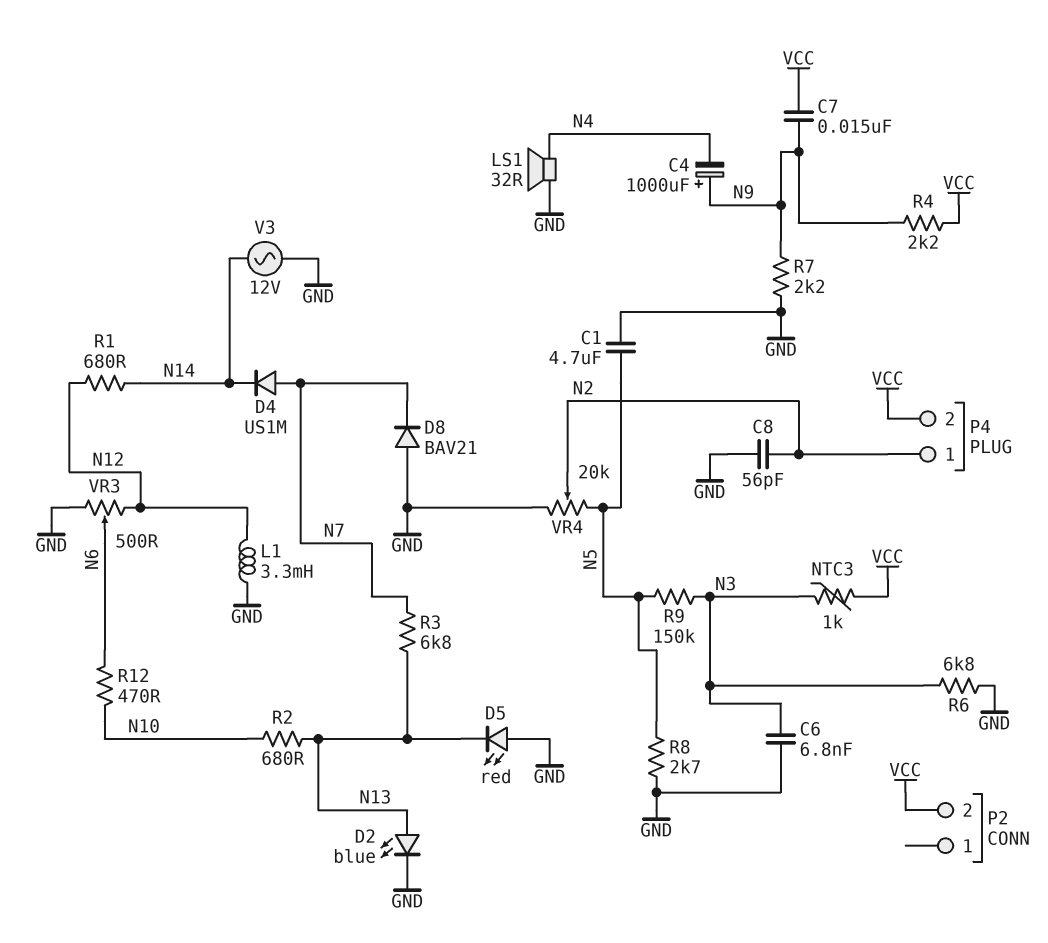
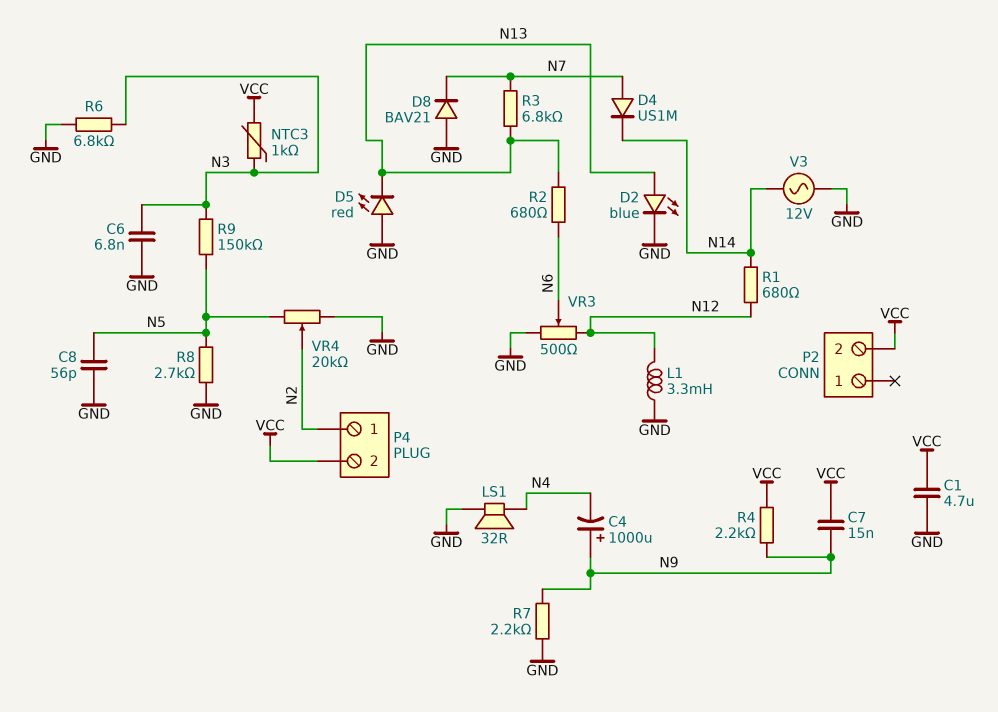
C1: 4.7uF (GND, N5) -> 4.7uF (GND, VCC)
C8: 56pF (GND, N2) -> 56pF (GND, N5)
R2: 680 (N10, N13) -> 680 (N6, N13)
R12: 470 (N6, N10) -> none

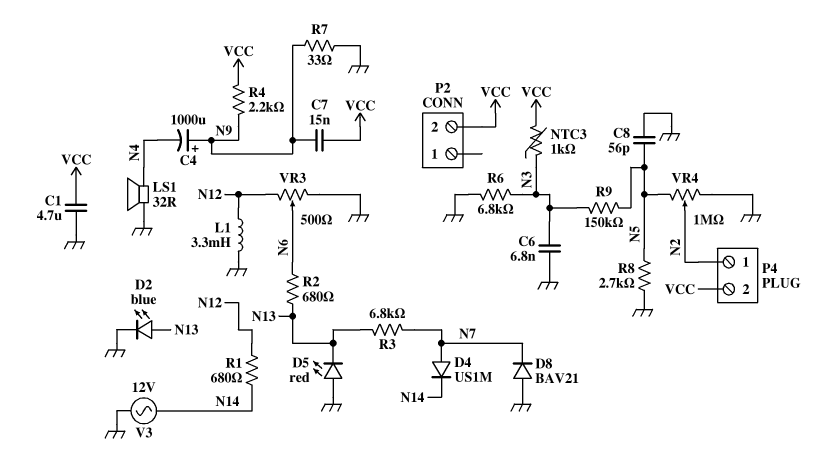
R7: 2.2k (GND, N9) -> 33 (GND, N9)
VR4: 20k (GND, N5, wiper N2) -> 1M (GND, N5, wiper N2)

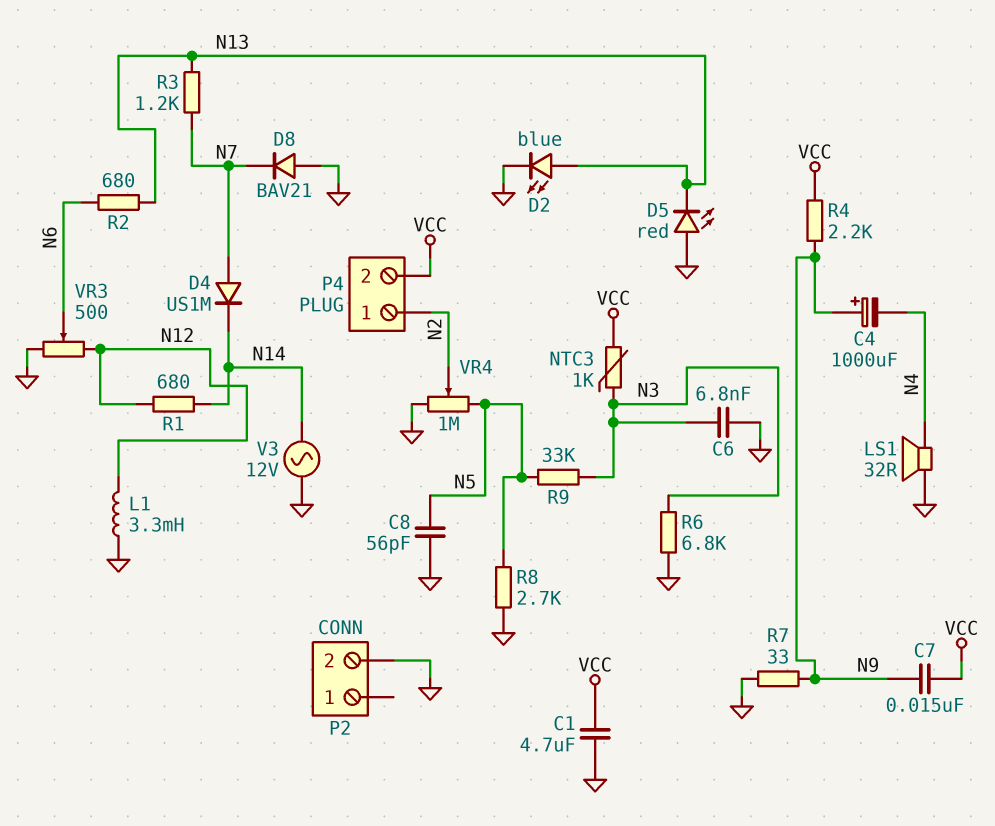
P2 pin 2: VCC -> GND
R3: 6.8k (N7, N13) -> 1.2k (N7, N13)
R9: 150k (N3, N5) -> 33k (N3, N5)

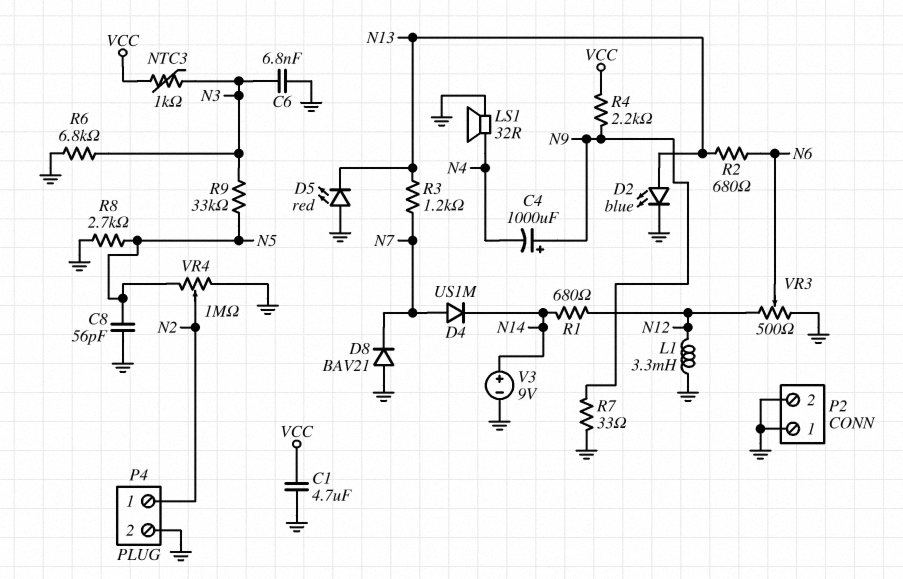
C7: 15nF (N9, VCC) -> none
P2 pin 1: none -> GND
P4 pin 2: VCC -> GND
V3: AC 12V (GND, N14) -> 9V (plus N14, minus GND)

